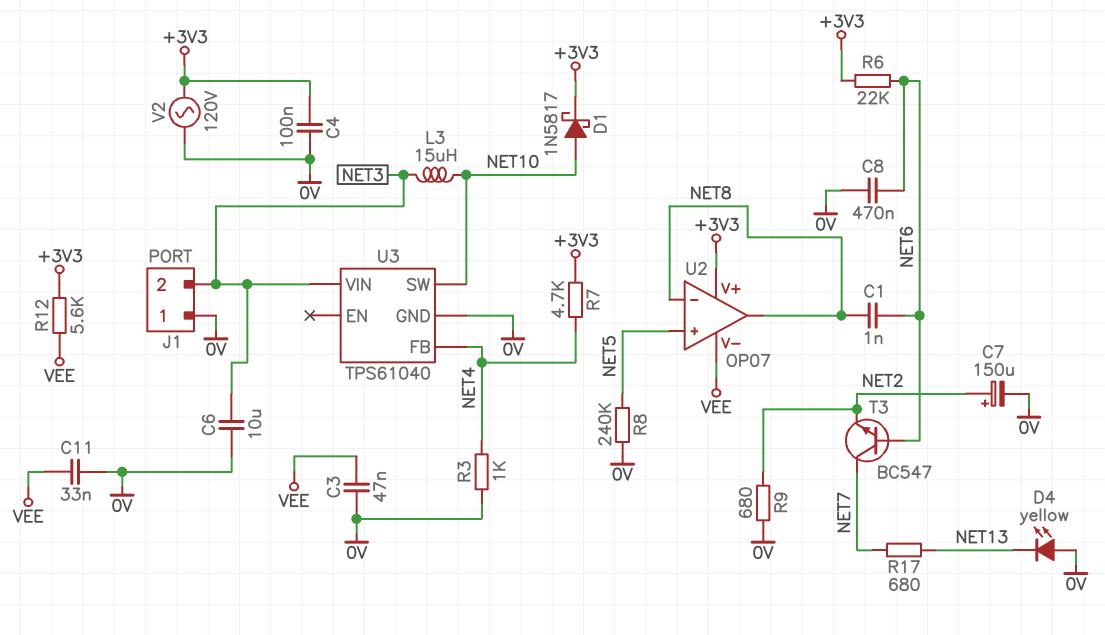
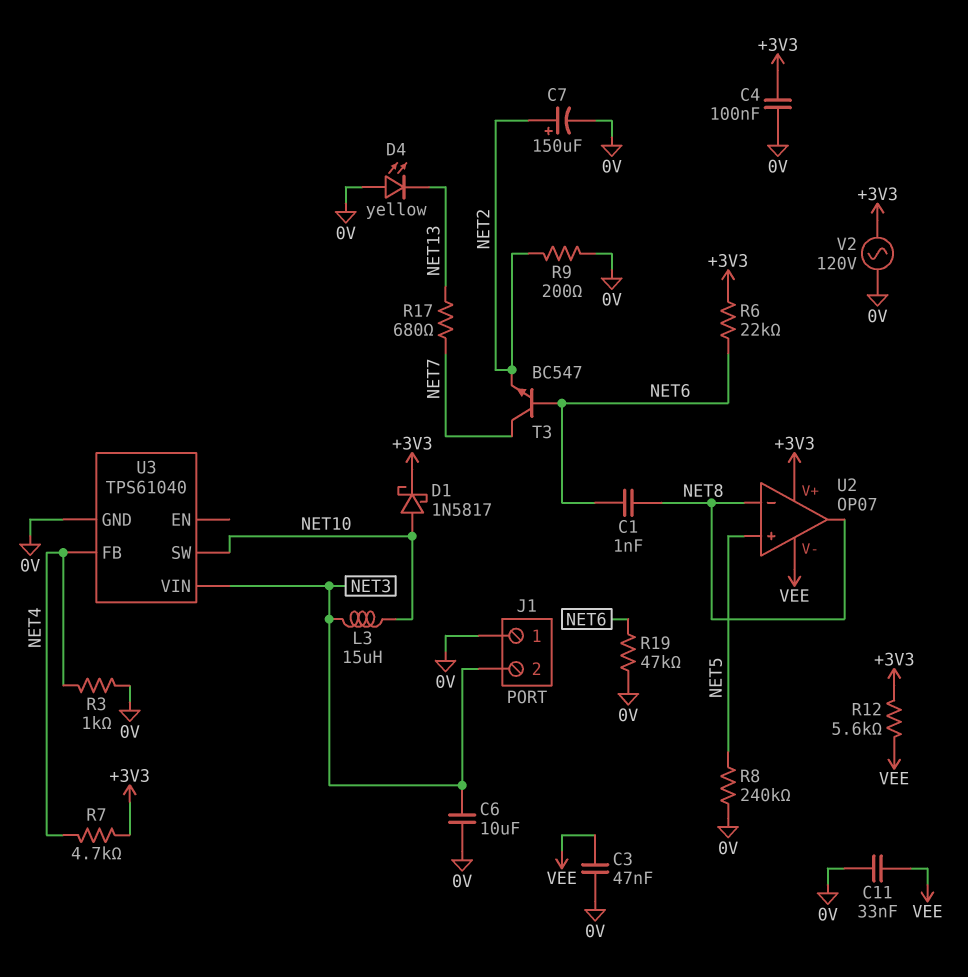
C8: 470nF (0V, NET6) -> none
R9: 680 (0V, NET2) -> 200 (0V, NET2)
R19: none -> 47k (0V, NET6)

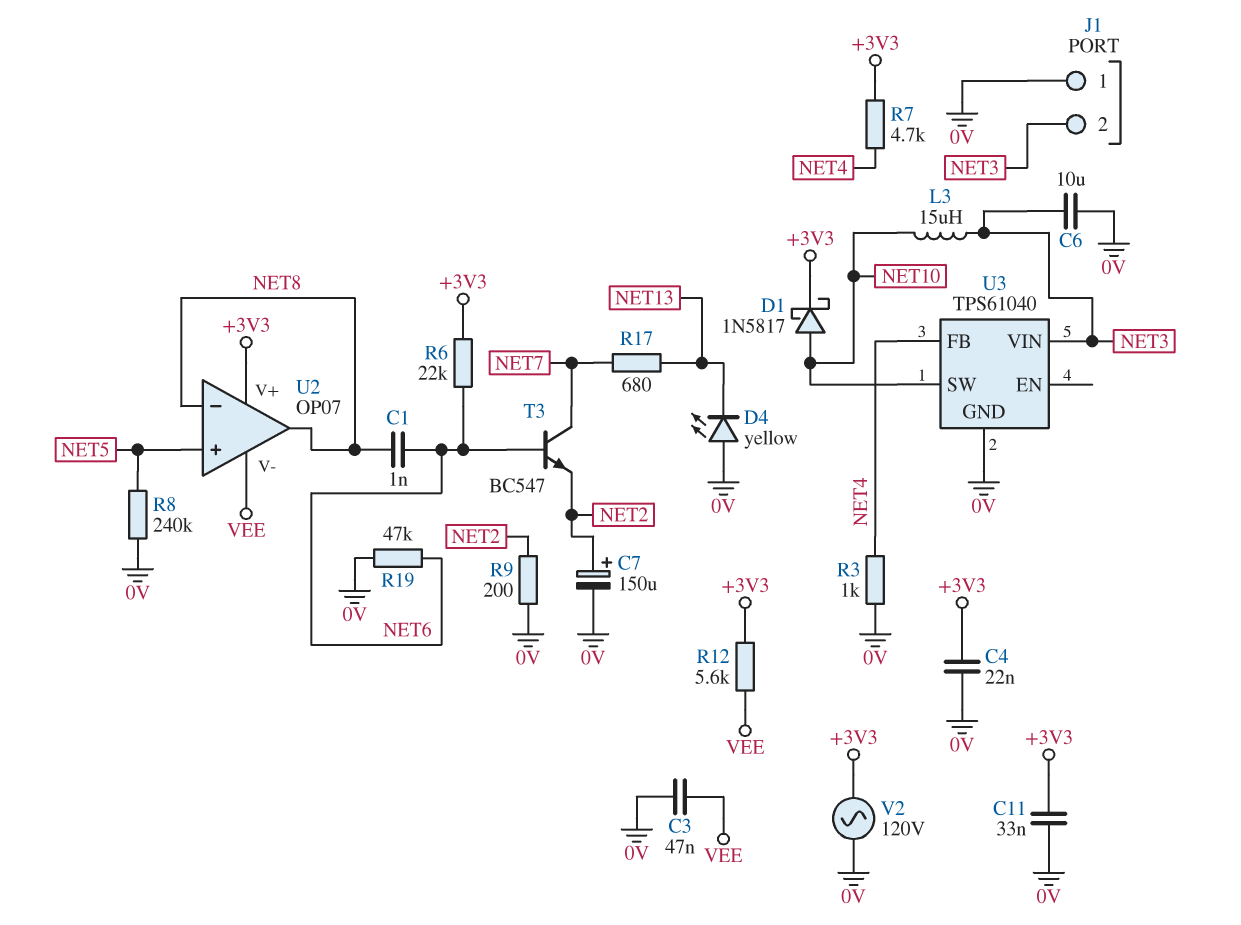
C4: 100nF (+3V3, 0V) -> 22nF (+3V3, 0V)
C11: 33nF (0V, VEE) -> 33nF (+3V3, 0V)

